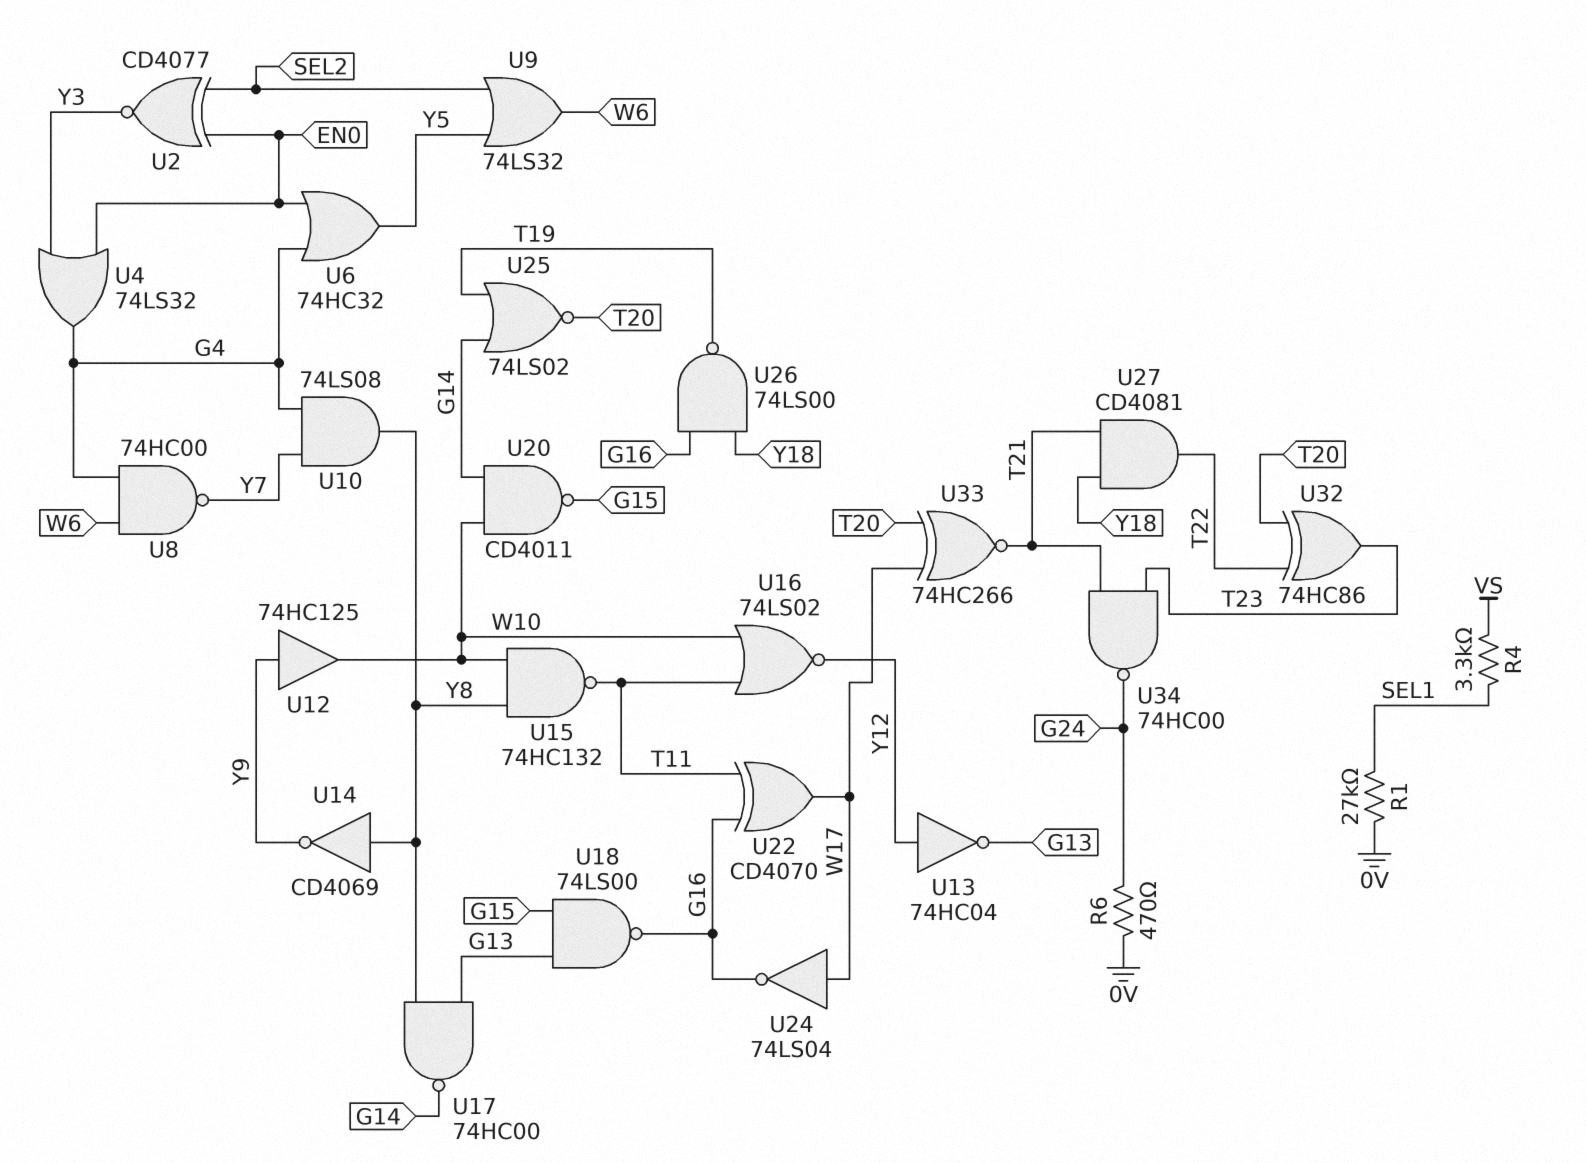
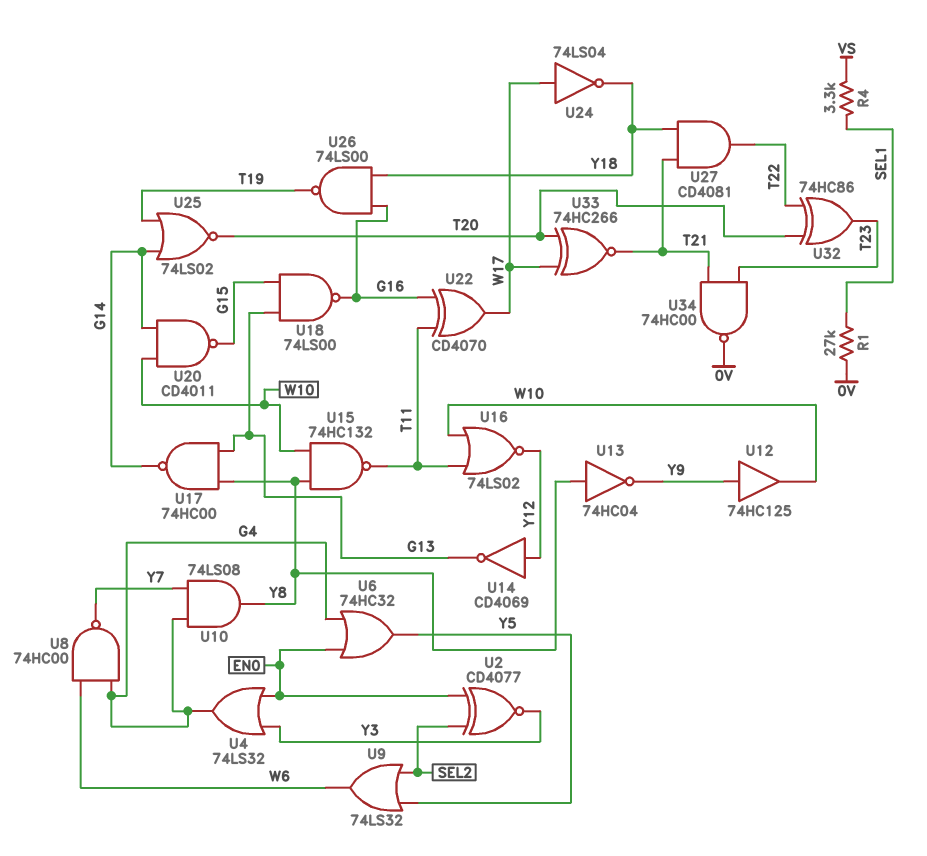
R6: 470 (0V, G24) -> none
U13: NOT 74HC04 (in Y12, out G13) -> NOT 74HC04 (in Y8, out Y9)
U14: NOT CD4069 (in Y8, out Y9) -> NOT CD4069 (in Y12, out G13)
U24: NOT 74LS04 (in W17, out G16) -> NOT 74LS04 (in W17, out Y18)
U34: NAND 74HC00 (in T21, in T23, out G24) -> NAND 74HC00 (in T21, in T23, out 0V)

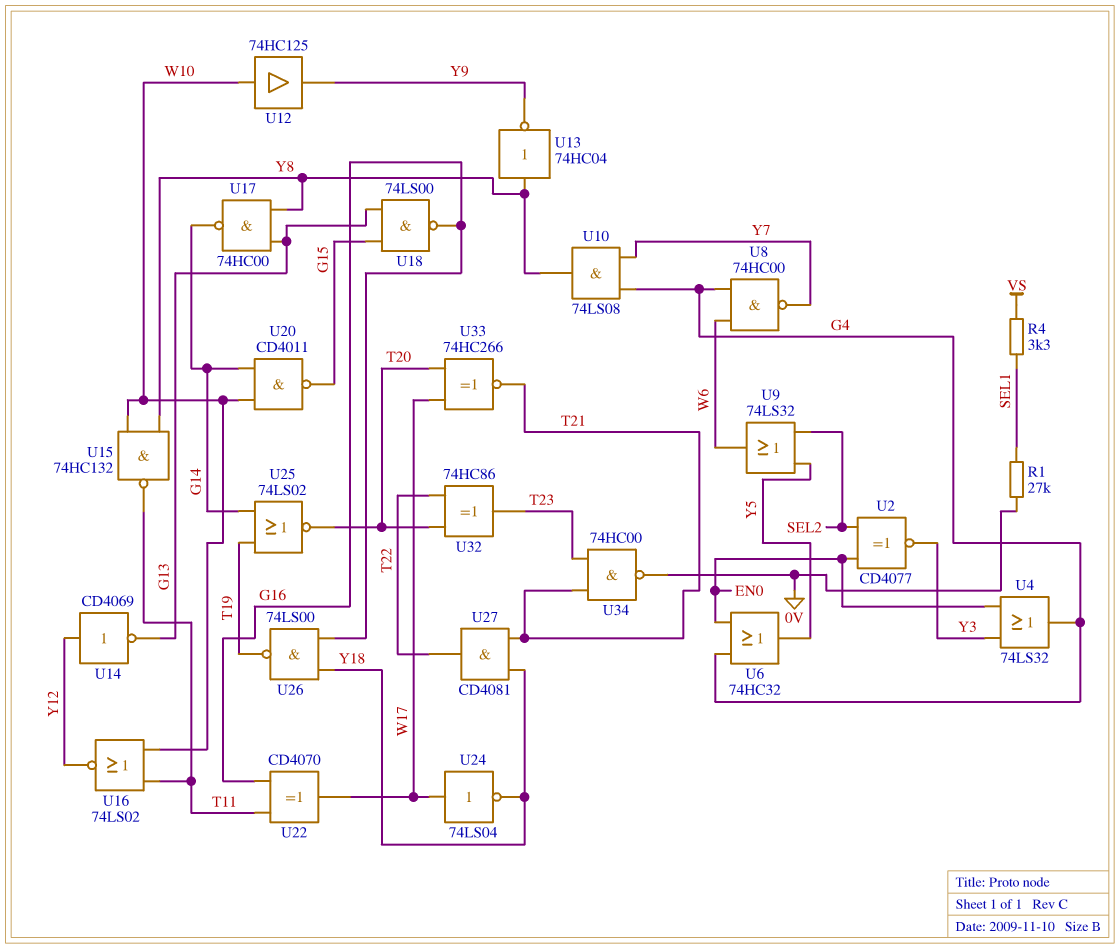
U12: buffer 74HC125 (in Y9, out W10) -> buffer 74HC125 (in W10, out Y9)

